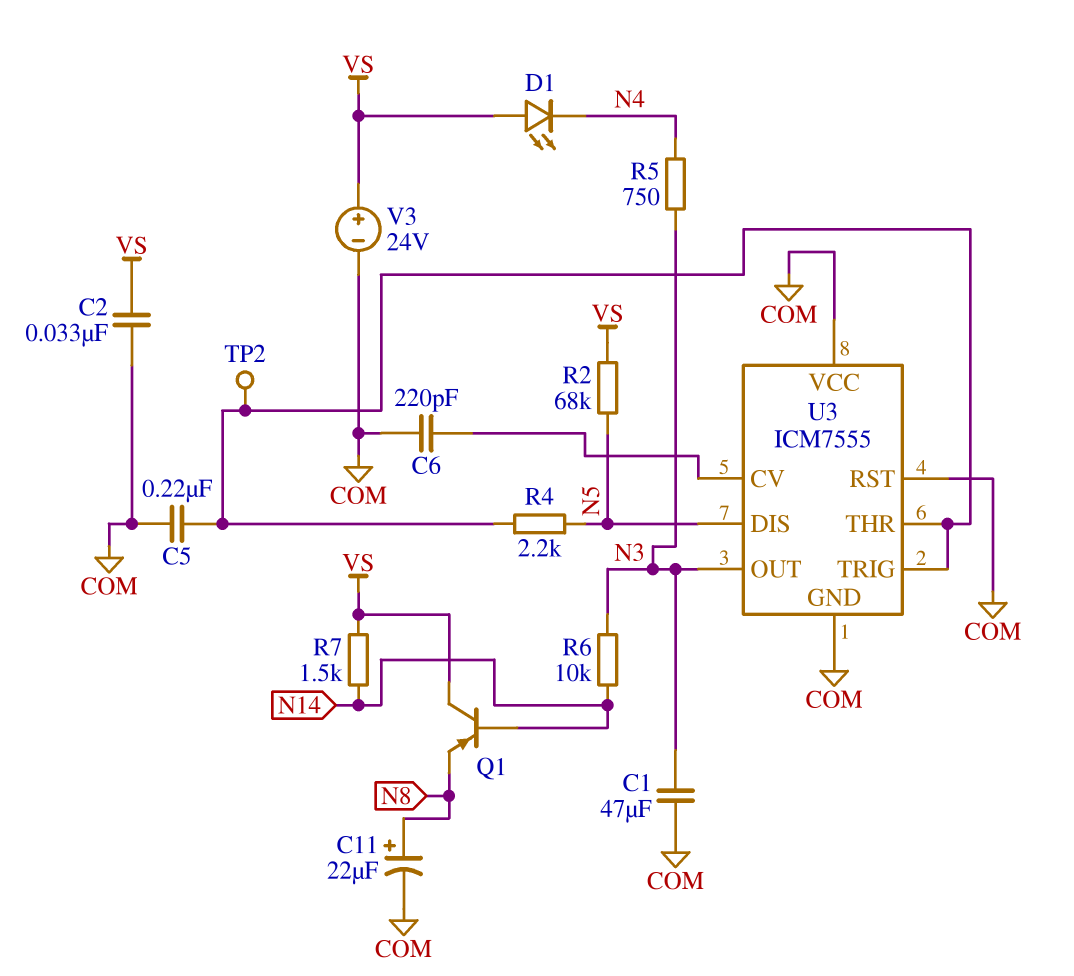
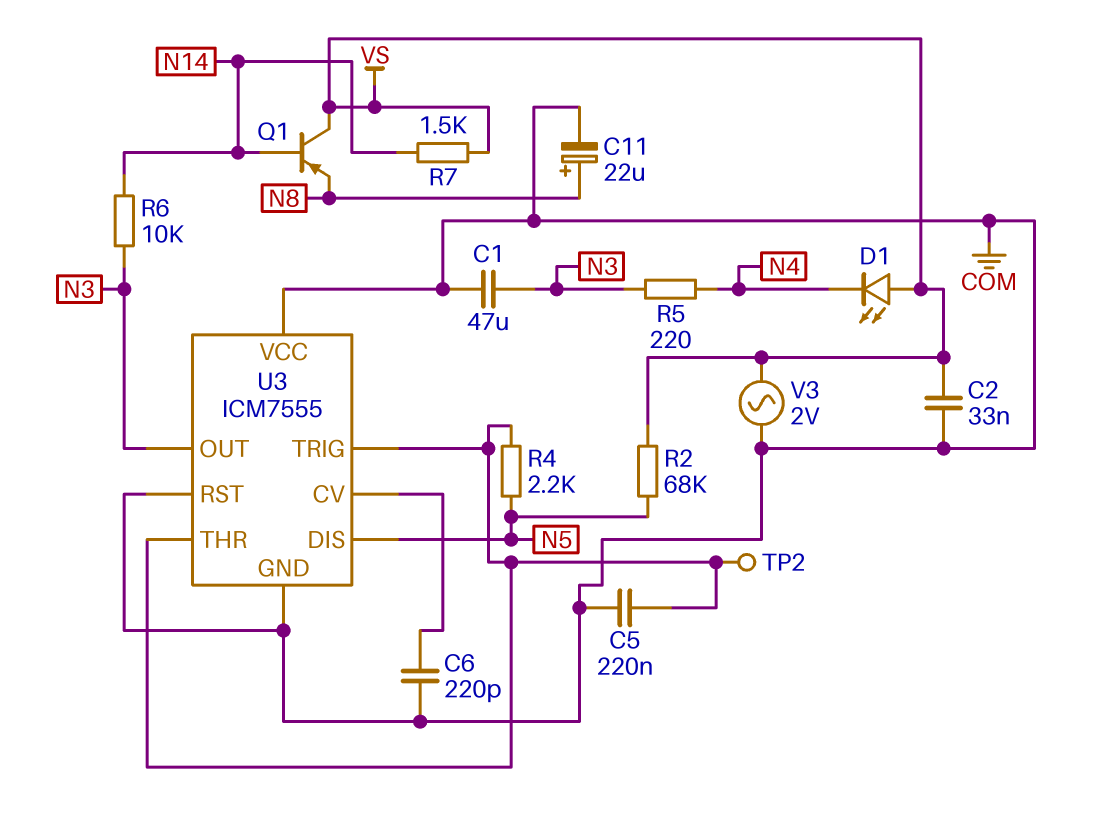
R5: 750 (N3, N4) -> 220 (N3, N4)
V3: 24V (plus VS, minus COM) -> AC 2V (COM, VS)

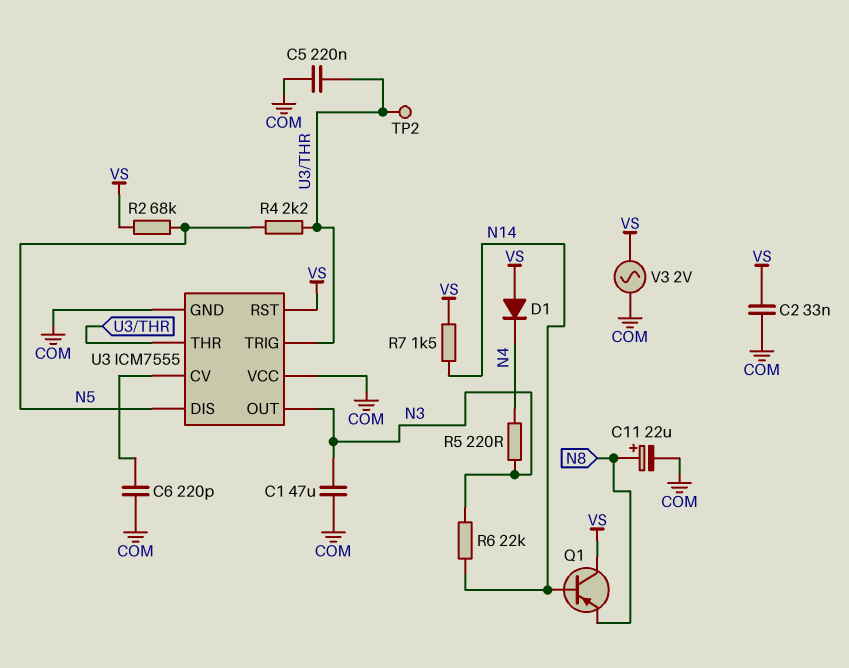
D1: LED (A VS, K N4) -> diode (A VS, K N4)
R6: 10k (N3, N14) -> 22k (N3, N14)
U3 pin RST: COM -> VS

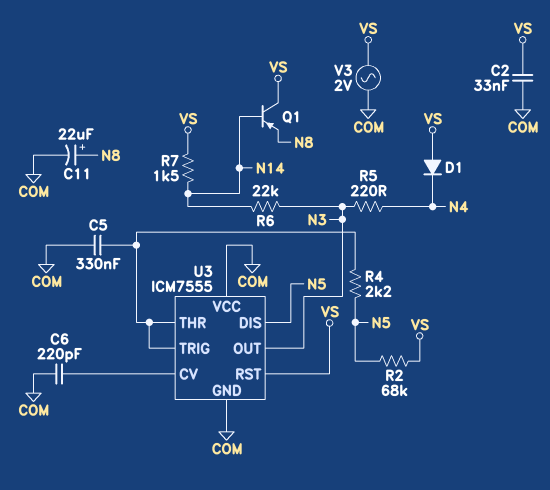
C1: 47uF (COM, N3) -> none
C5: 220nF (COM, U3/THR) -> 330nF (COM, U3/THR)
TP2: test point (U3/THR) -> none

